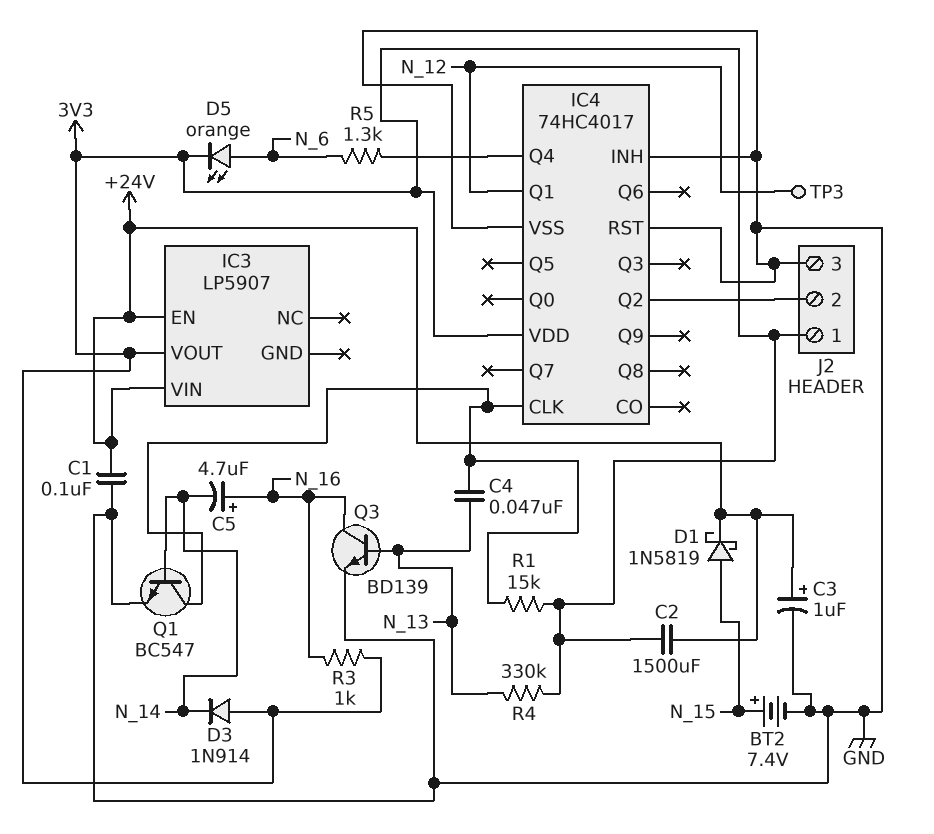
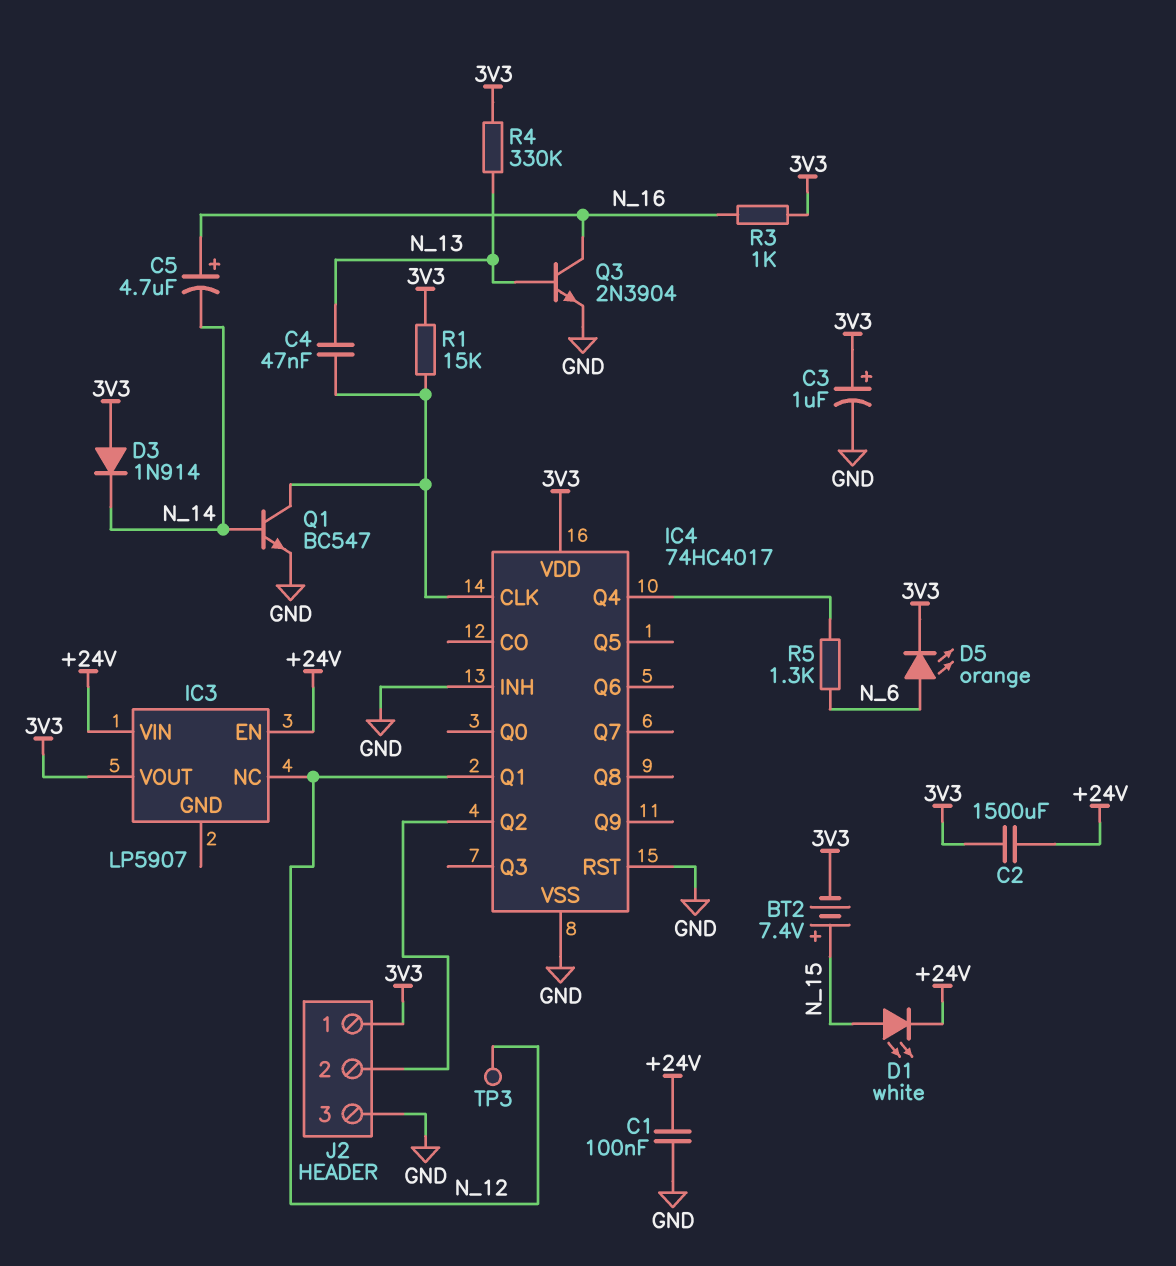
BT2: 7.4V (plus N_15, minus GND) -> 7.4V (plus N_15, minus 3V3)
C3: 1uF (plus +24V, minus GND) -> 1uF (plus 3V3, minus GND)
D1: schottky 1N5819 (A N_15, K +24V) -> LED white (A N_15, K +24V)
IC3 pin NC: none -> N_12
Q3: NPN BD139 (B N_13, C N_16, E GND) -> NPN 2N3904 (B N_13, C N_16, E GND)

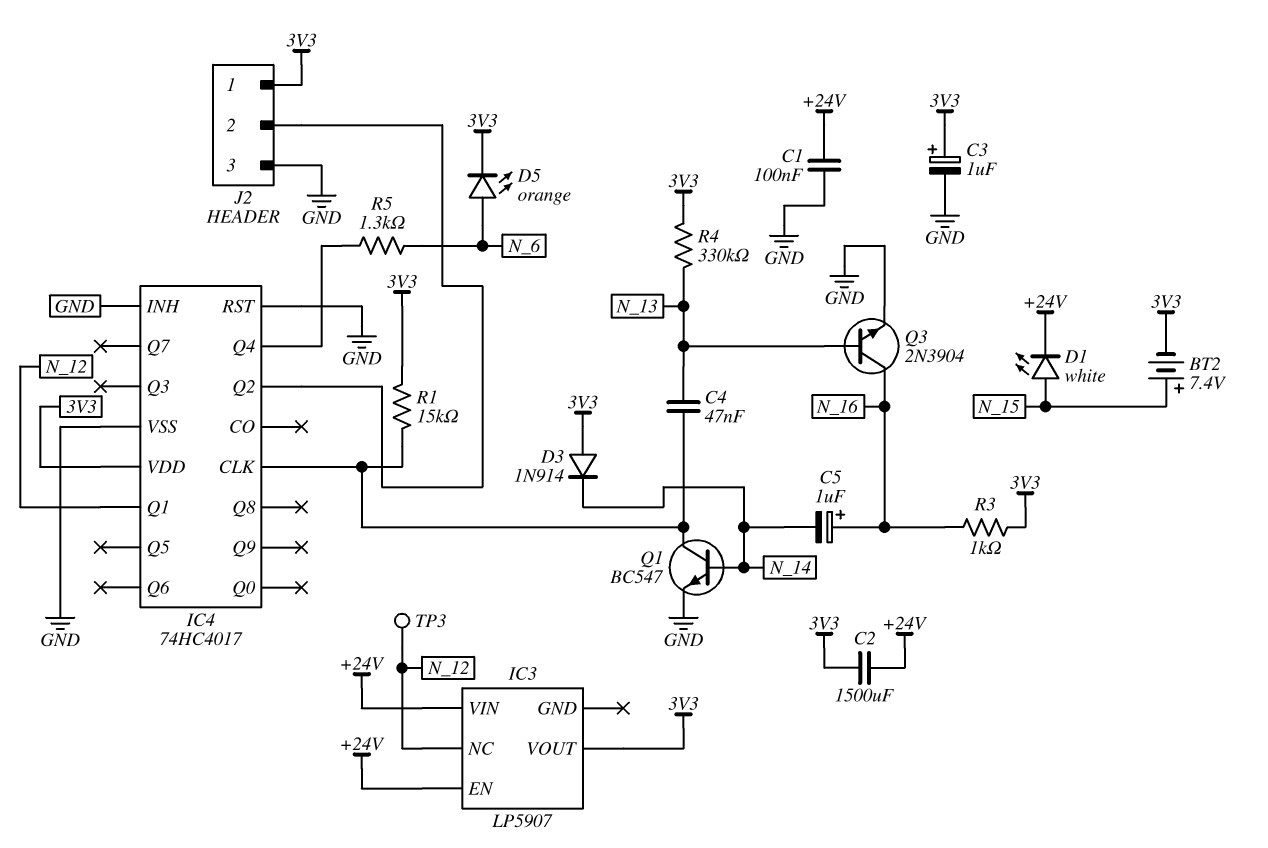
C5: 4.7uF (plus N_16, minus N_14) -> 1uF (plus N_16, minus N_14)

